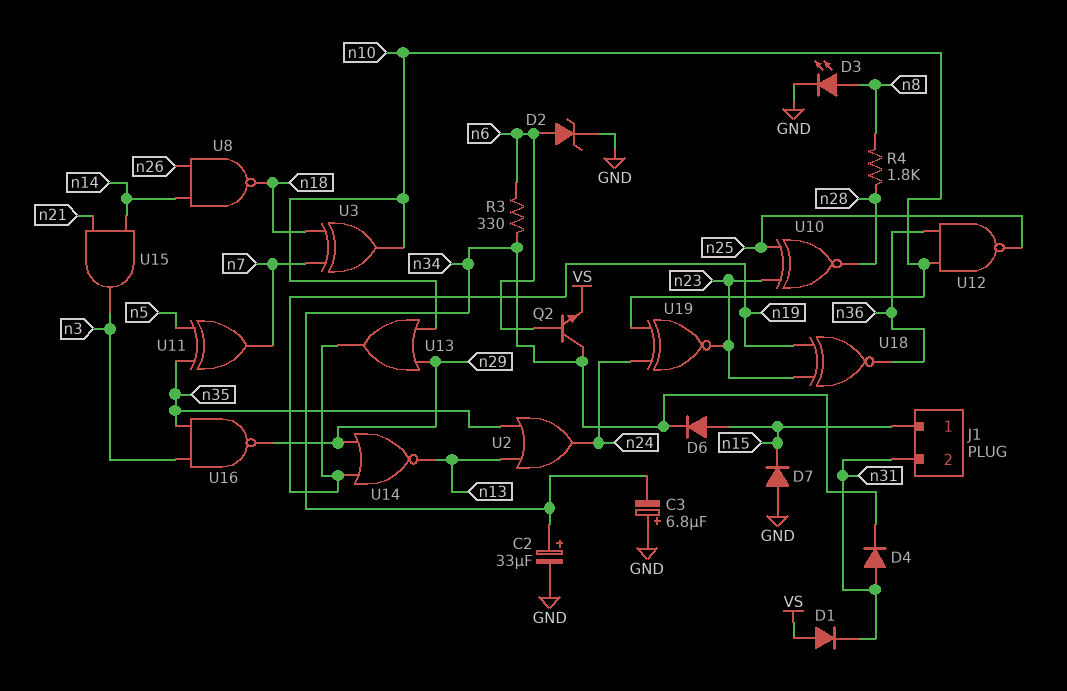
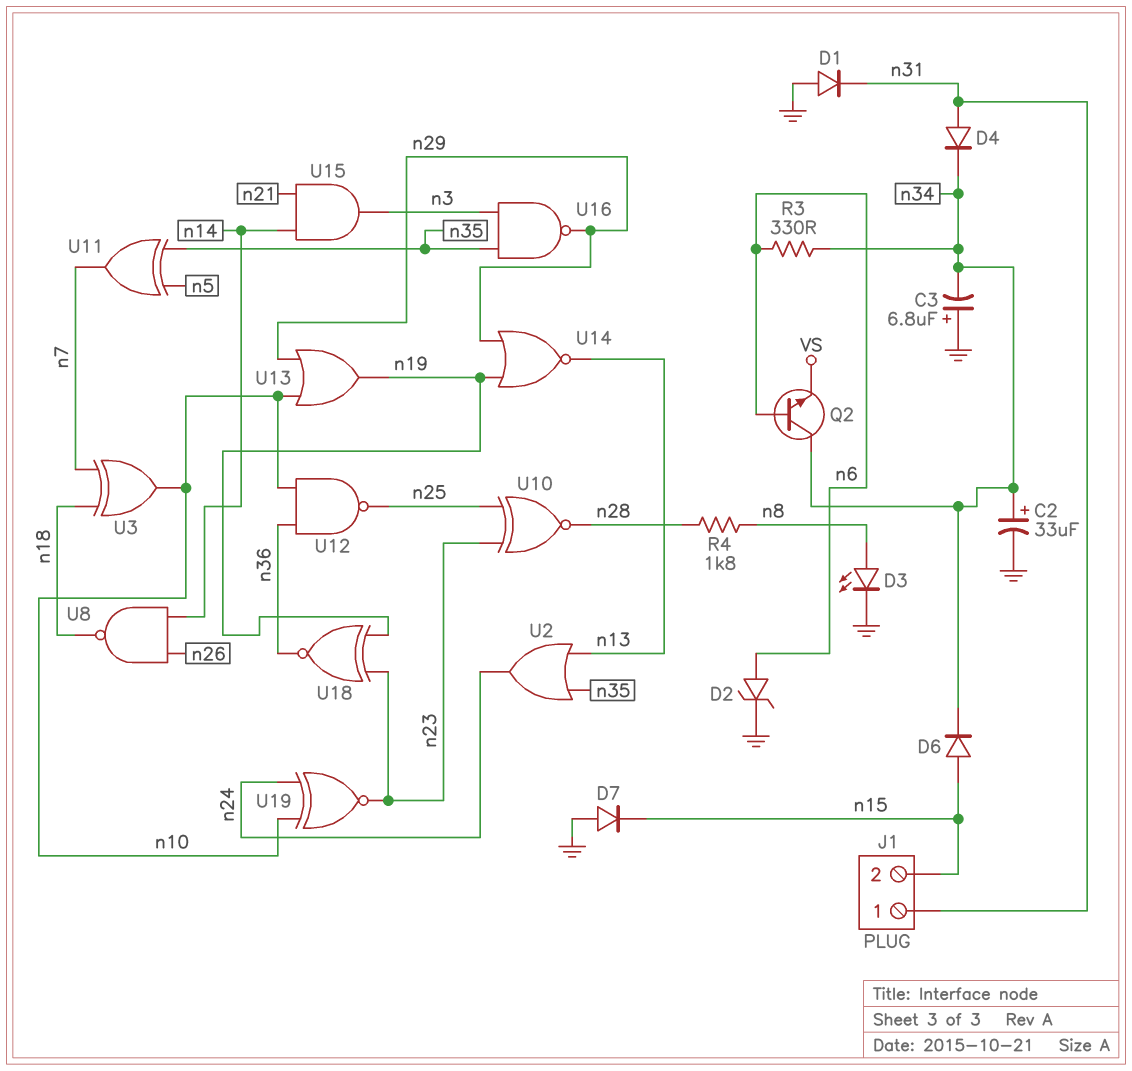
D1: diode (A VS, K n31) -> diode (A GND, K n31)
J1 pin 1: n15 -> n31
J1 pin 2: n31 -> n15

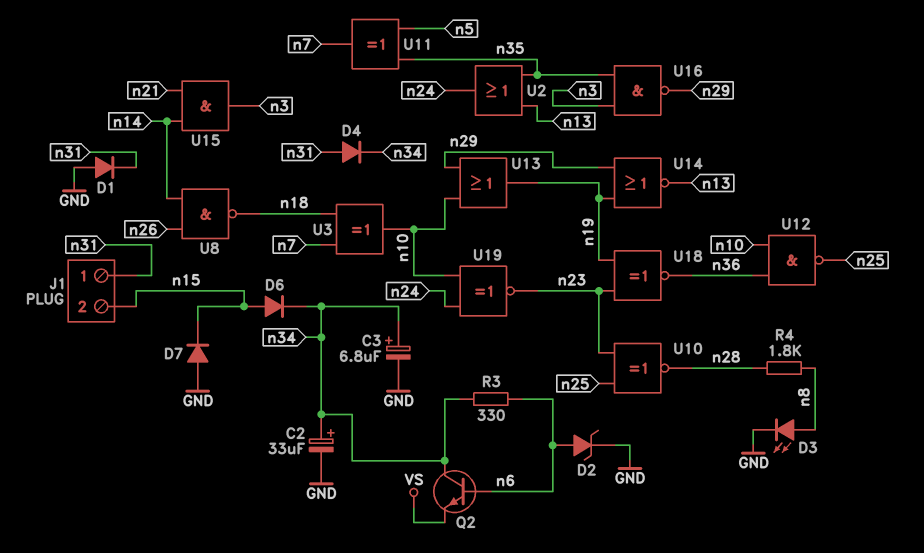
C3: 6.8uF (plus GND, minus n34) -> 6.8uF (plus n34, minus GND)

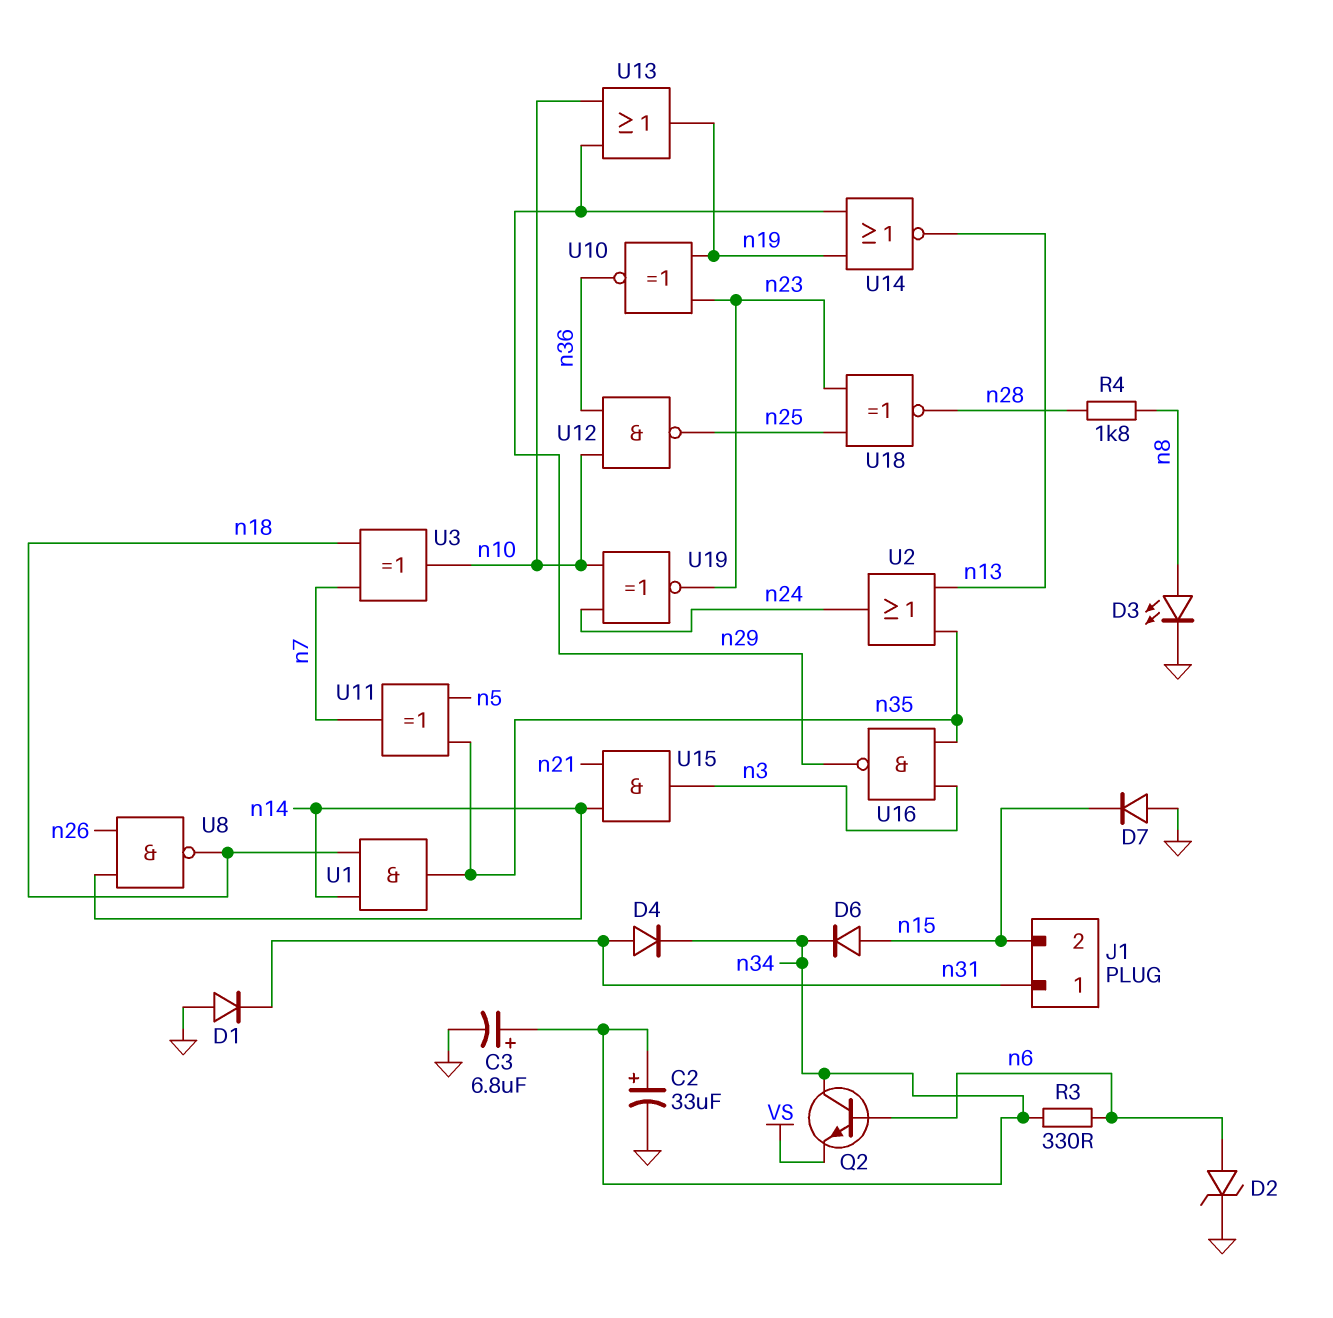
U1: none -> AND (in n14, in n18, out n35)
U10: XNOR (in n23, in n25, out n28) -> XNOR (in n19, in n23, out n36)
U18: XNOR (in n19, in n23, out n36) -> XNOR (in n23, in n25, out n28)

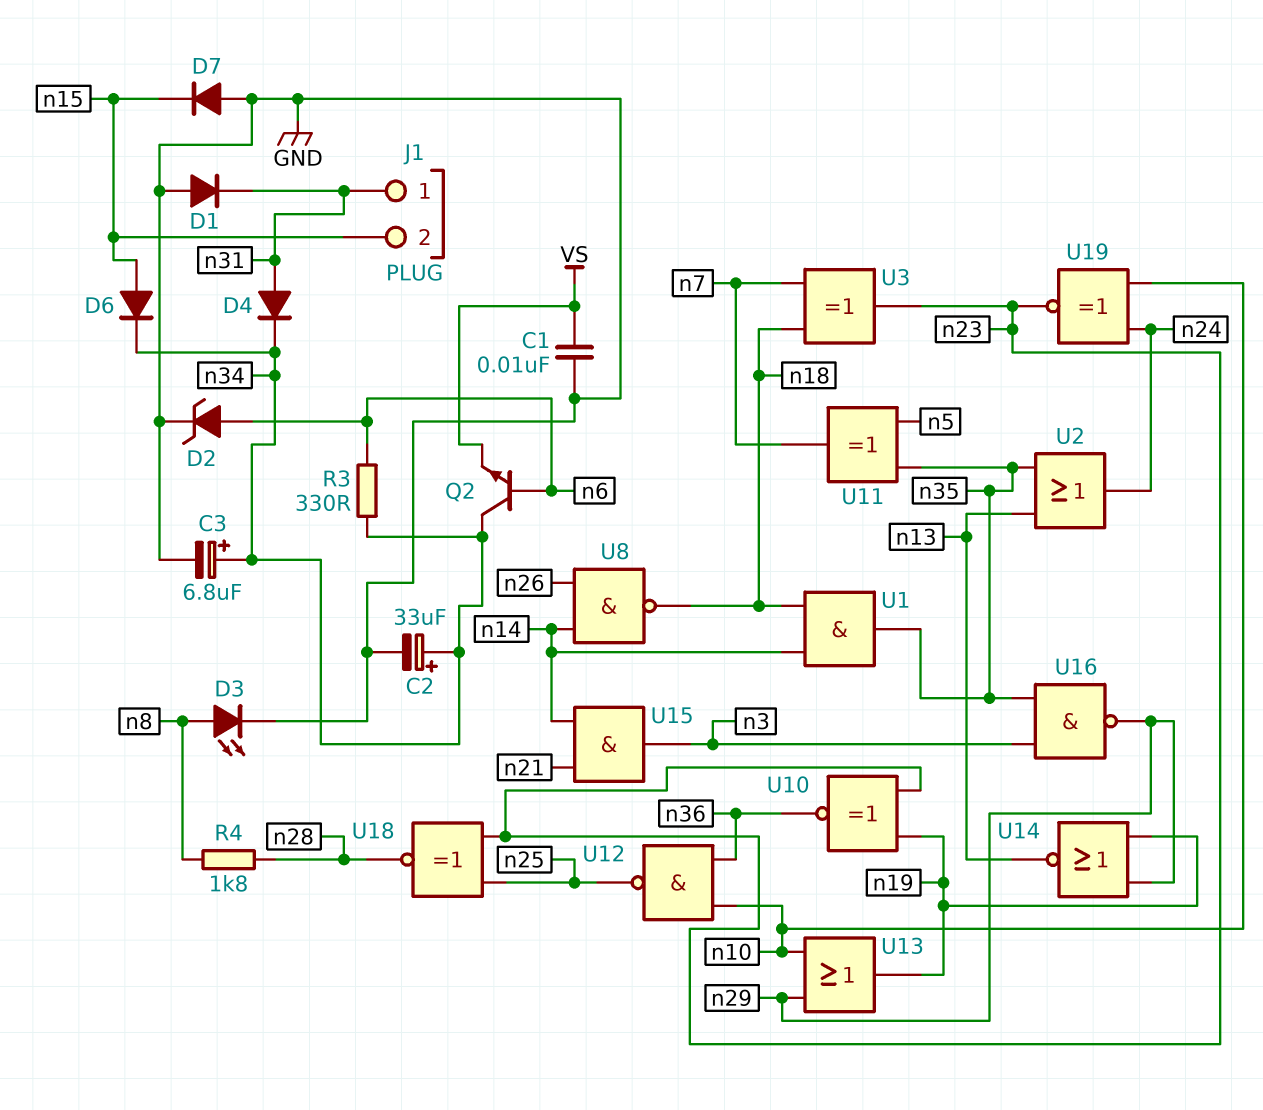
C1: none -> 10nF (GND, VS)
U3: XOR (in n7, in n18, out n10) -> XOR (in n7, in n18, out n23)

